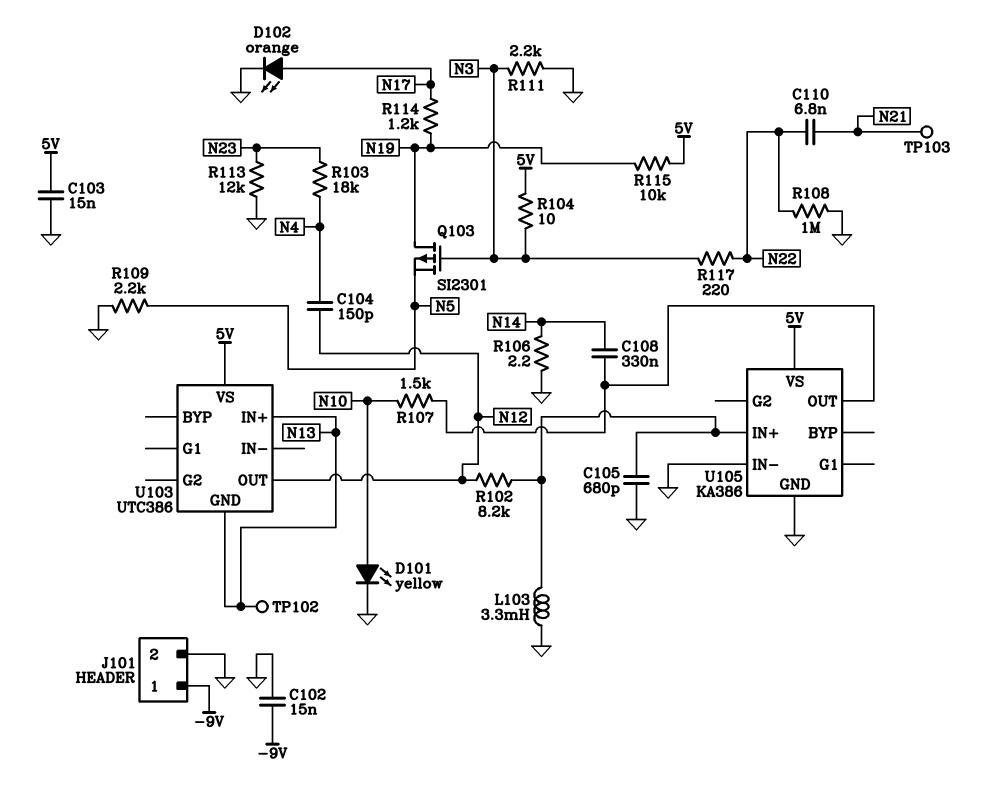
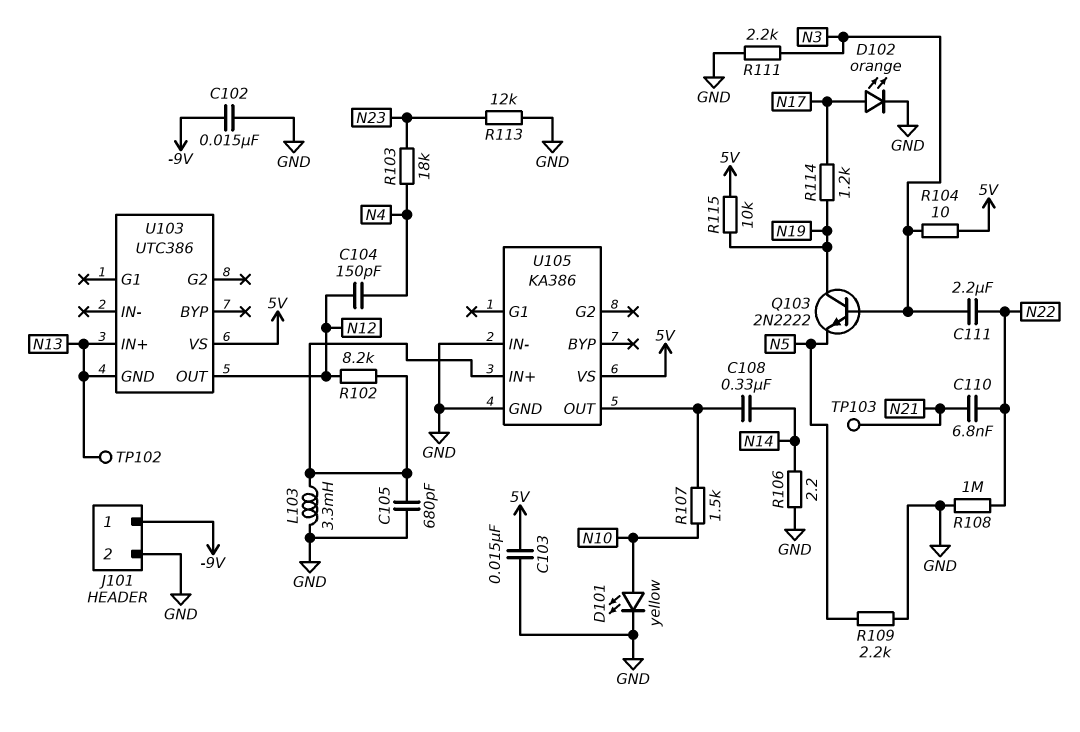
C111: none -> 2.2uF (N3, N22)
Q103: PMOS SI2301 (G N3, D N19, S N5) -> NPN 2N2222 (B N3, C N19, E N5)
R117: 220 (N3, N22) -> none

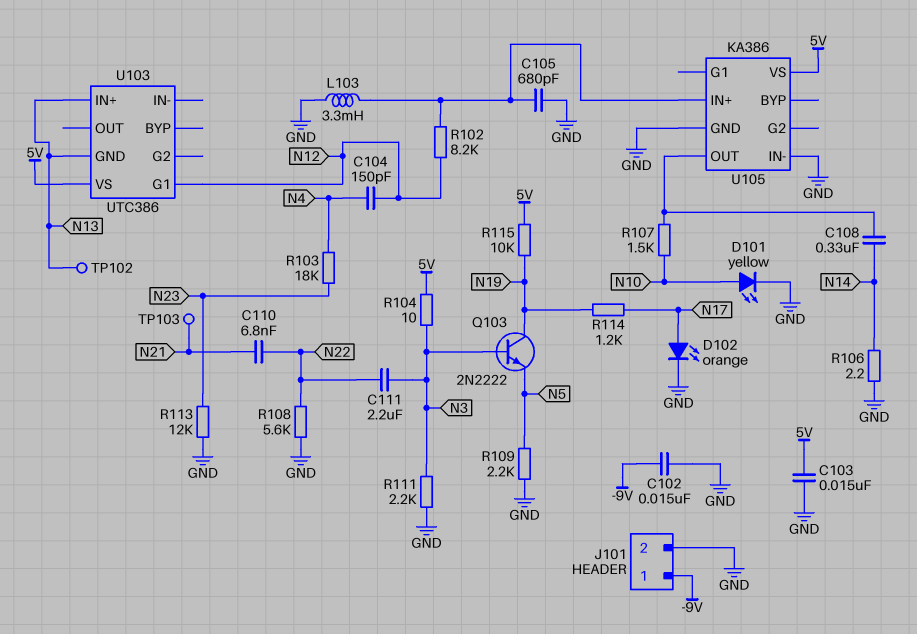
R108: 1M (GND, N22) -> 5.6k (GND, N22)
U103 pin G1: none -> N12
U103 pin OUT: N12 -> none

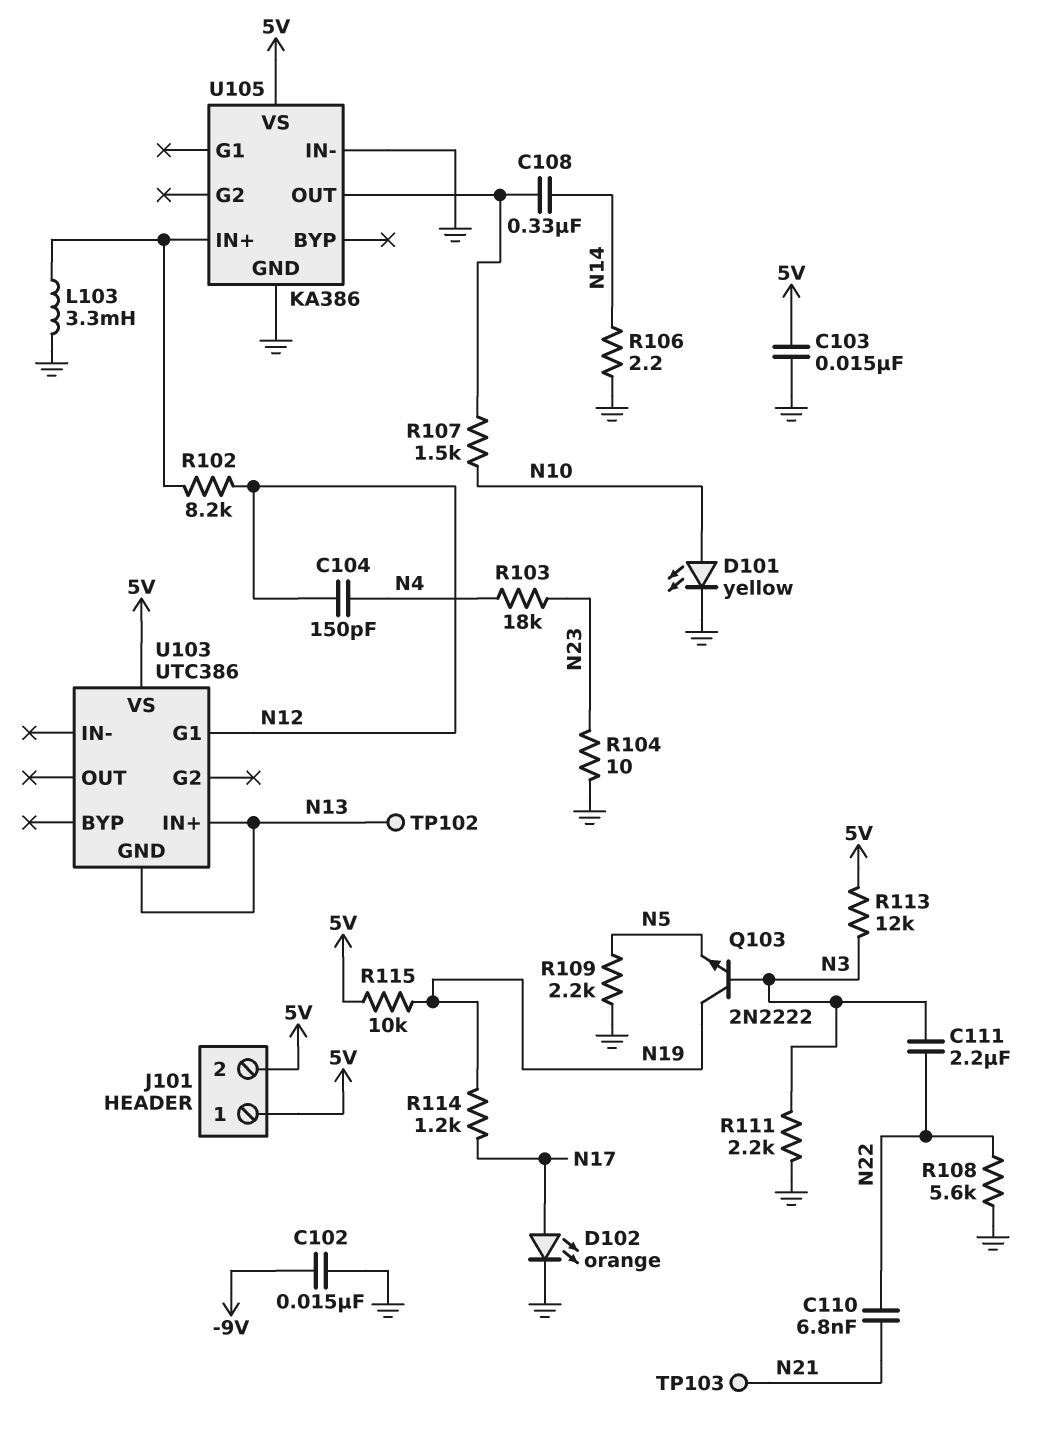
C105: 680pF (GND, U105/IN+) -> none
J101 pin 1: -9V -> 5V
J101 pin 2: GND -> 5V
R104: 10 (5V, N3) -> 10 (GND, N23)
R113: 12k (GND, N23) -> 12k (5V, N3)

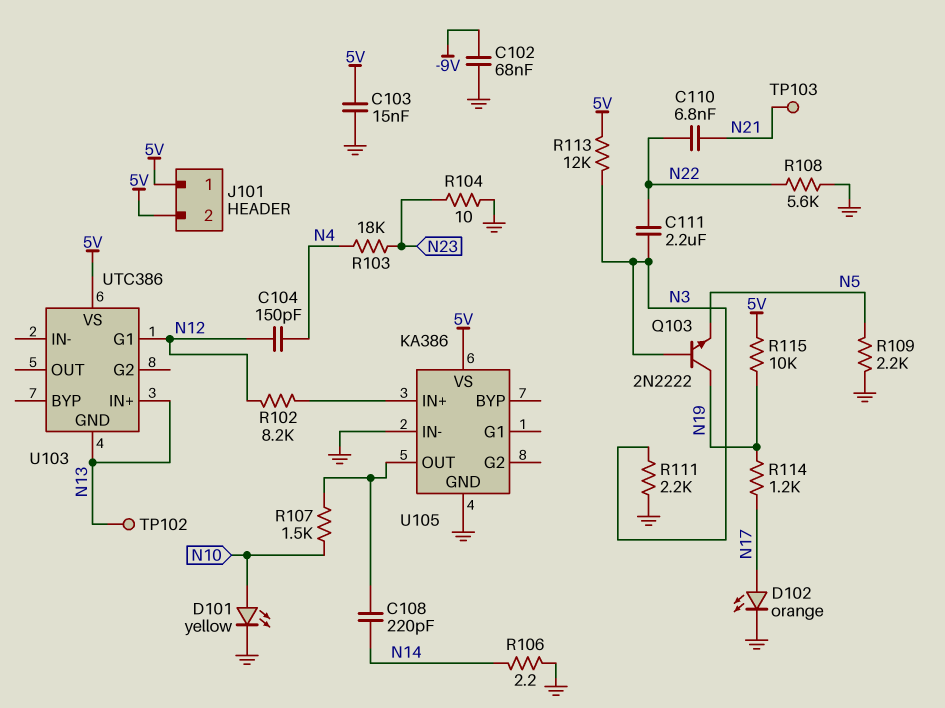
C102: 15nF (-9V, GND) -> 68nF (-9V, GND)
C108: 330nF (N14, U105/OUT) -> 220pF (N14, U105/OUT)
L103: 3.3mH (GND, U105/IN+) -> none

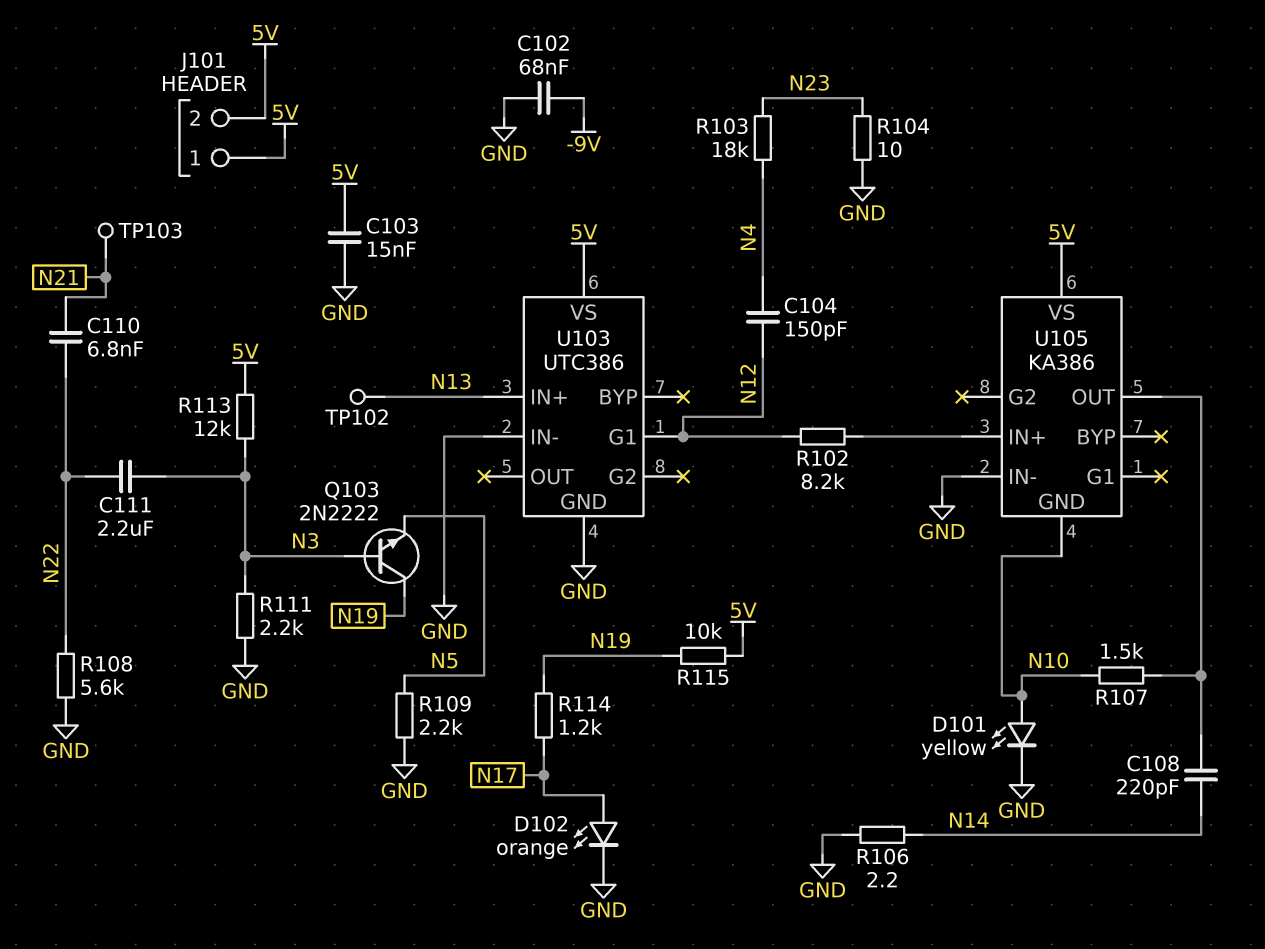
U103 pin GND: N13 -> GND
U103 pin IN-: none -> GND
U105 pin GND: GND -> N10

